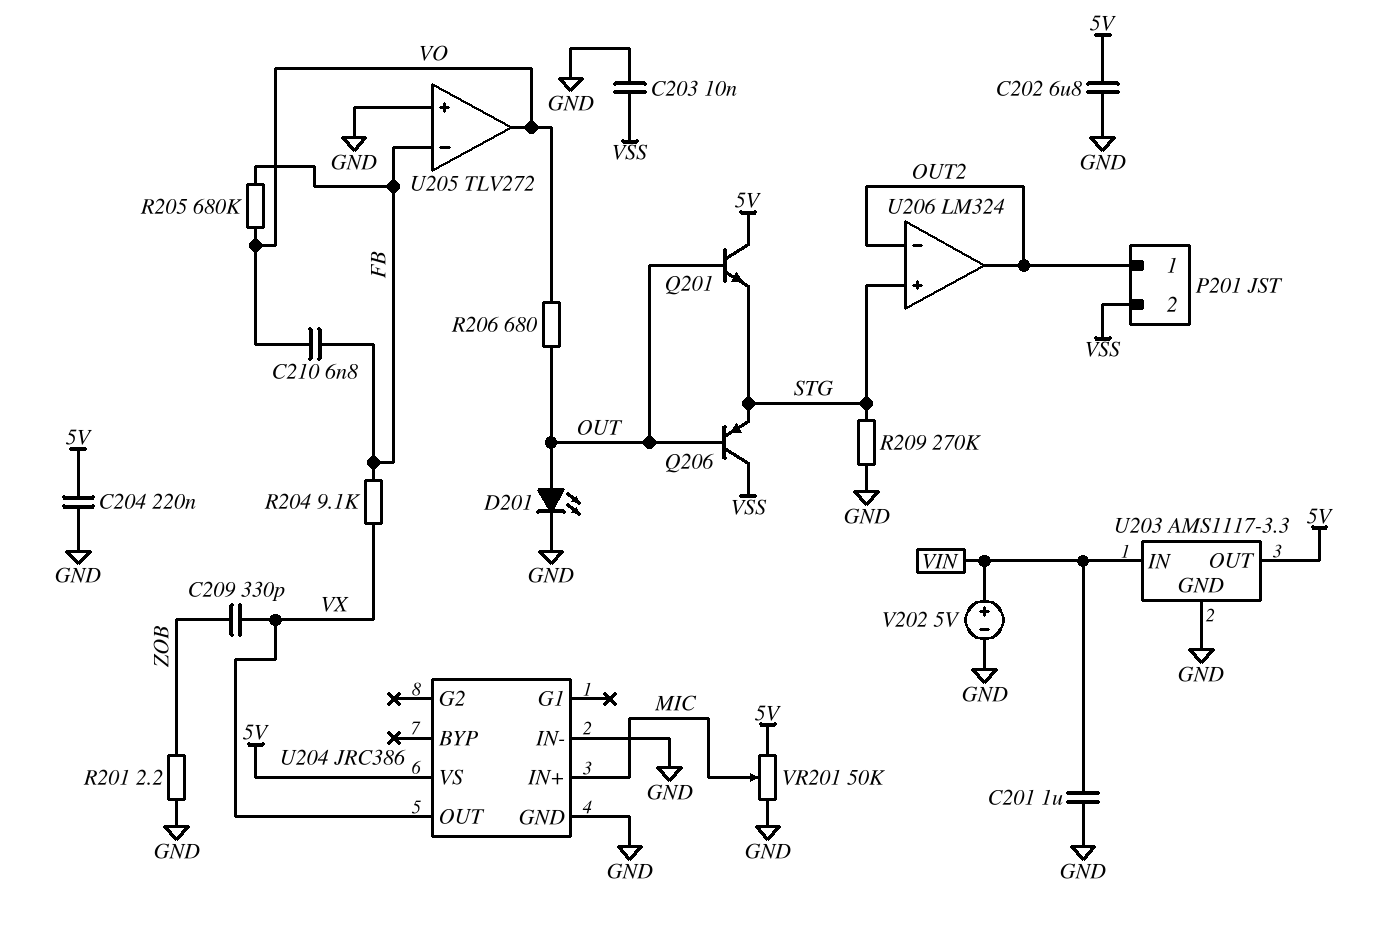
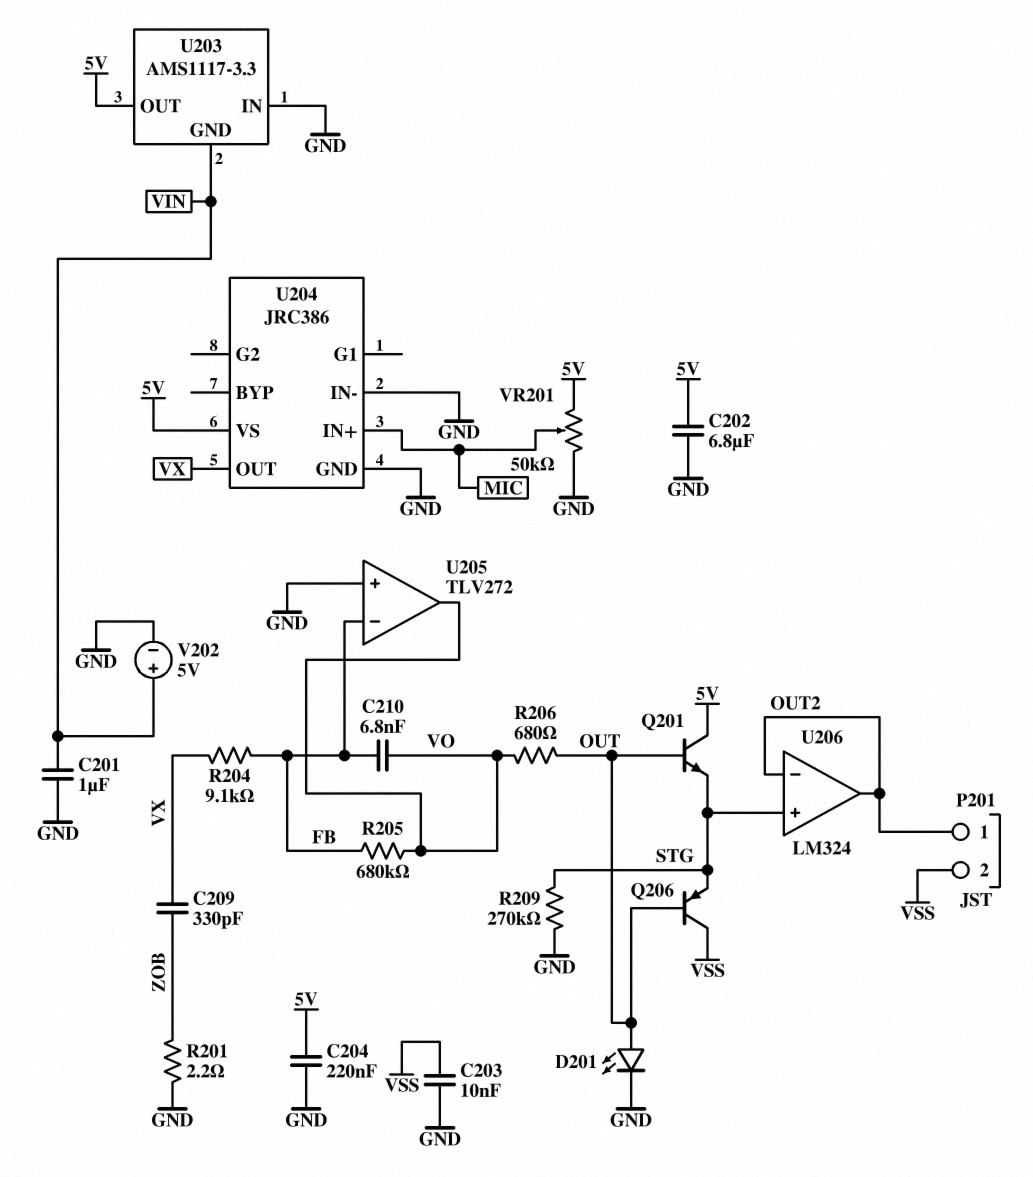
U203 pin GND: GND -> VIN
U203 pin IN: VIN -> GND

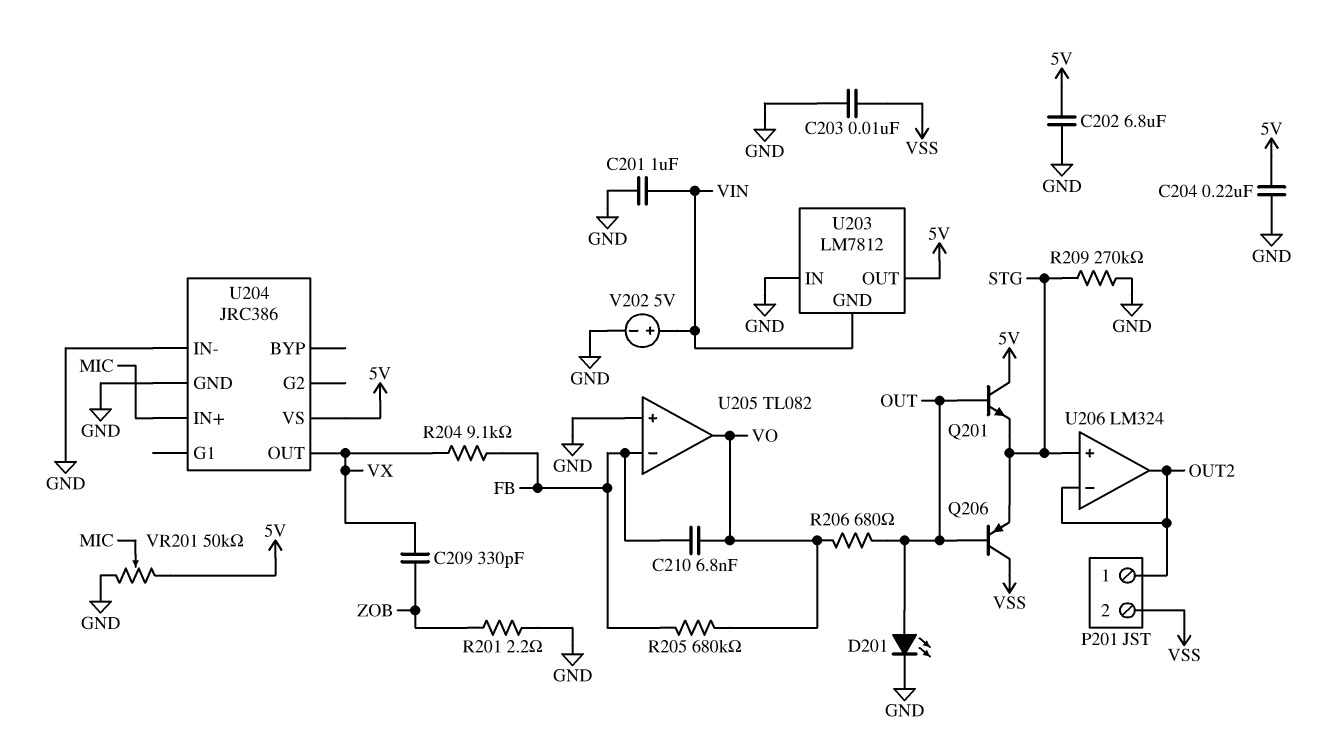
U203: AMS1117-3.3 -> LM7812
U205: TLV272 -> TL082

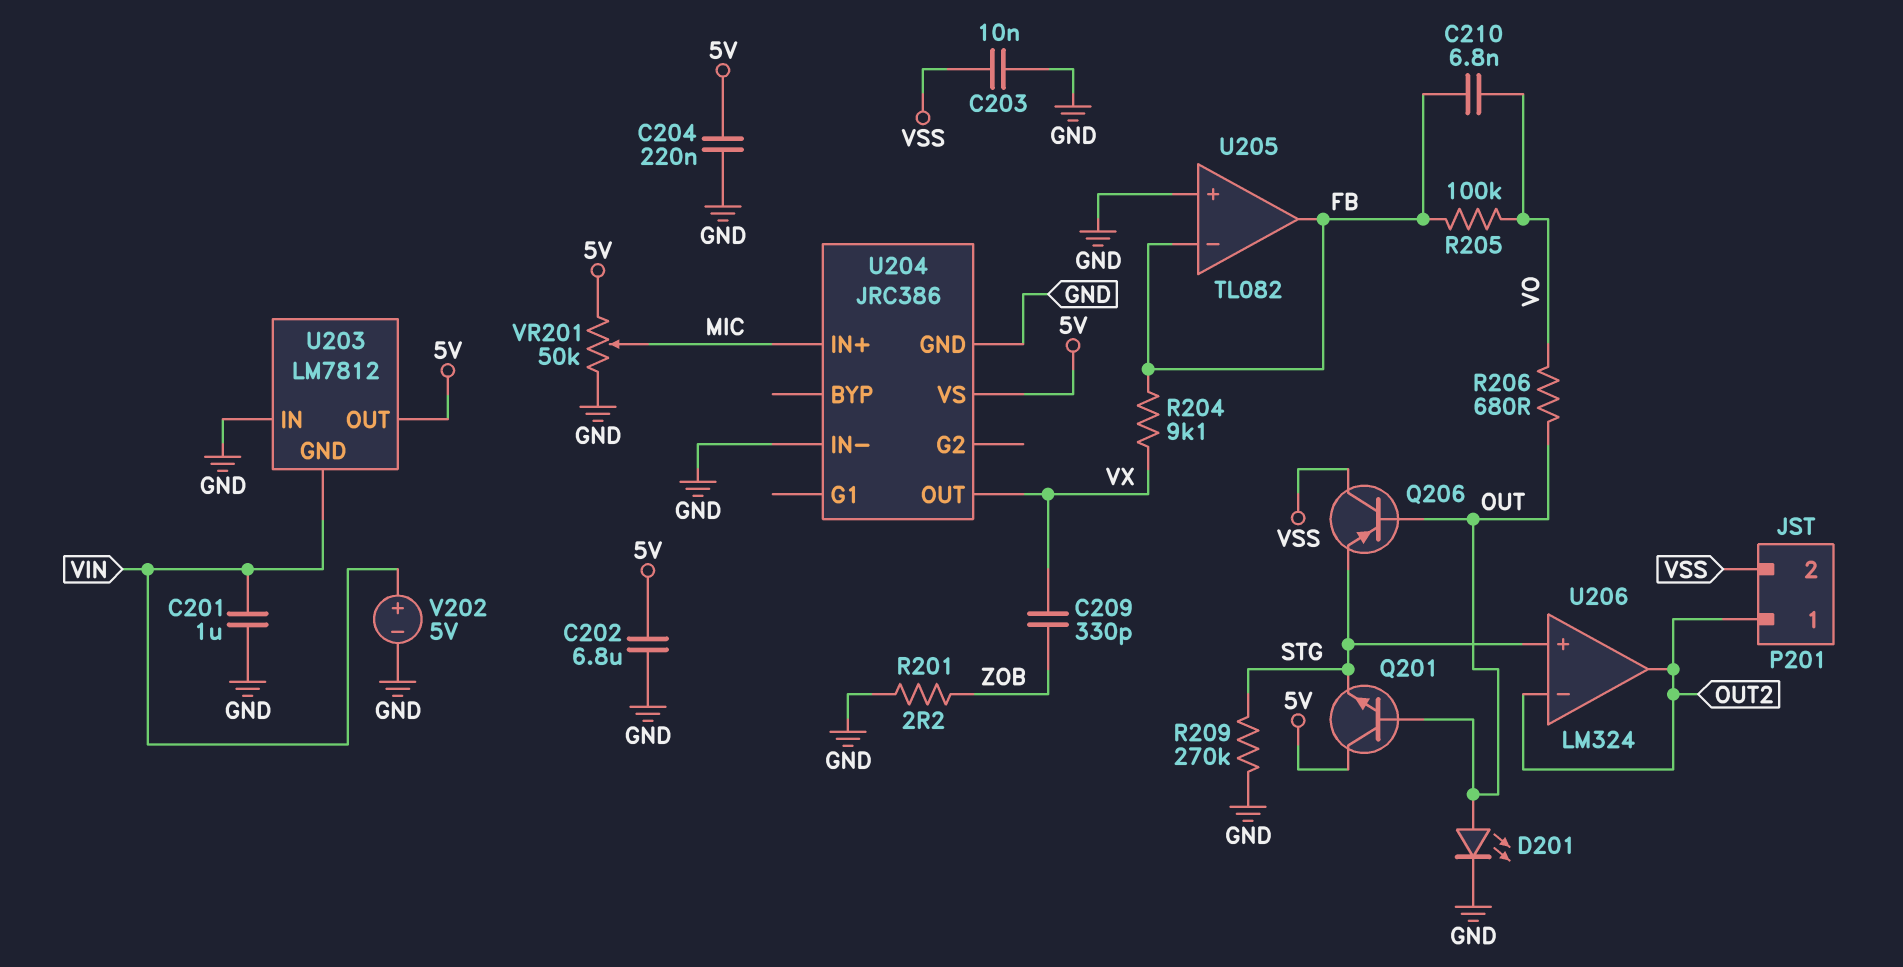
R205: 680k (FB, VO) -> 100k (FB, VO)
U205 pin out: VO -> FB

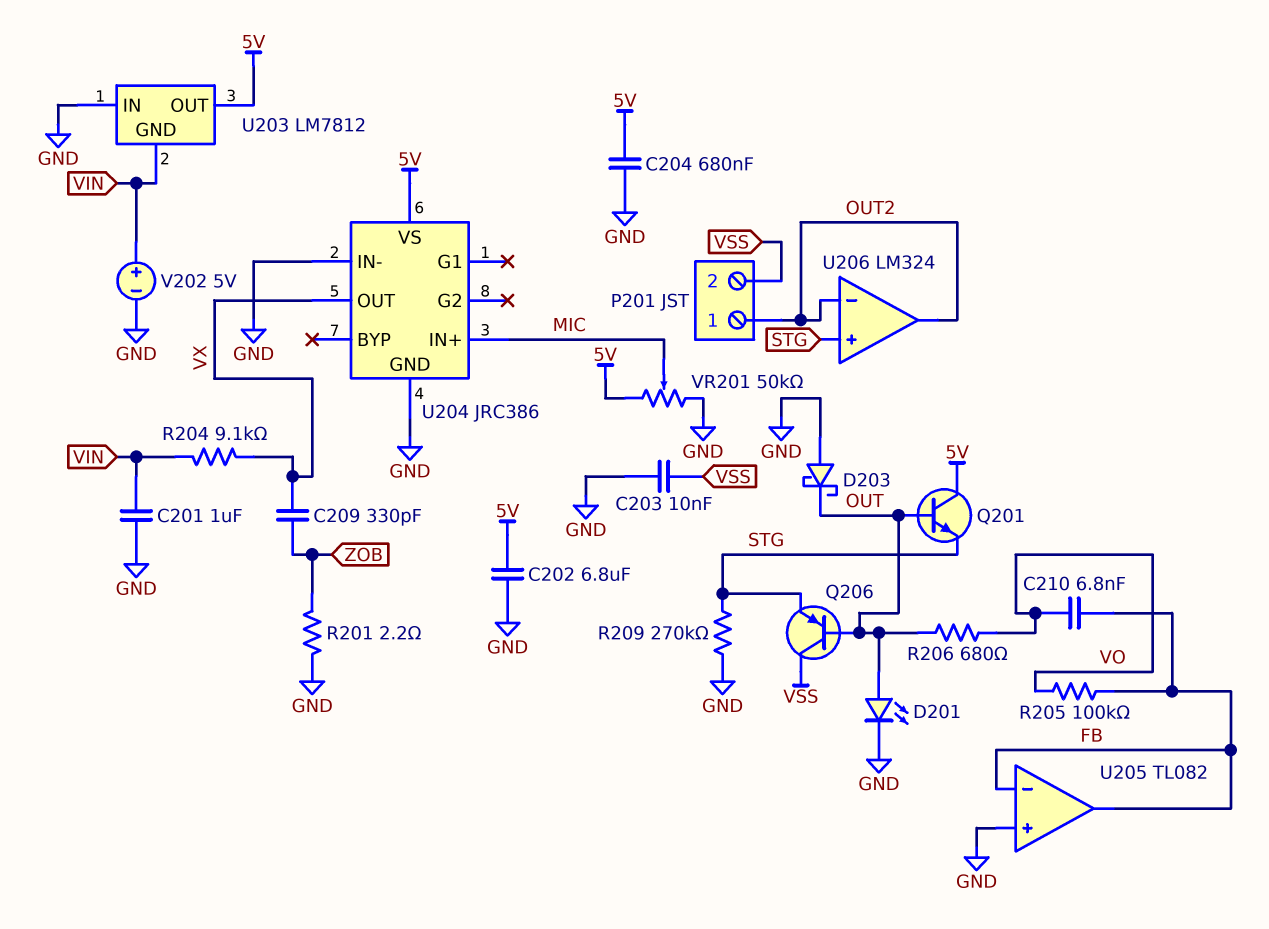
C204: 220nF (5V, GND) -> 680nF (5V, GND)
D203: none -> schottky (A GND, K OUT)
R204: 9.1k (FB, VX) -> 9.1k (VIN, VX)

